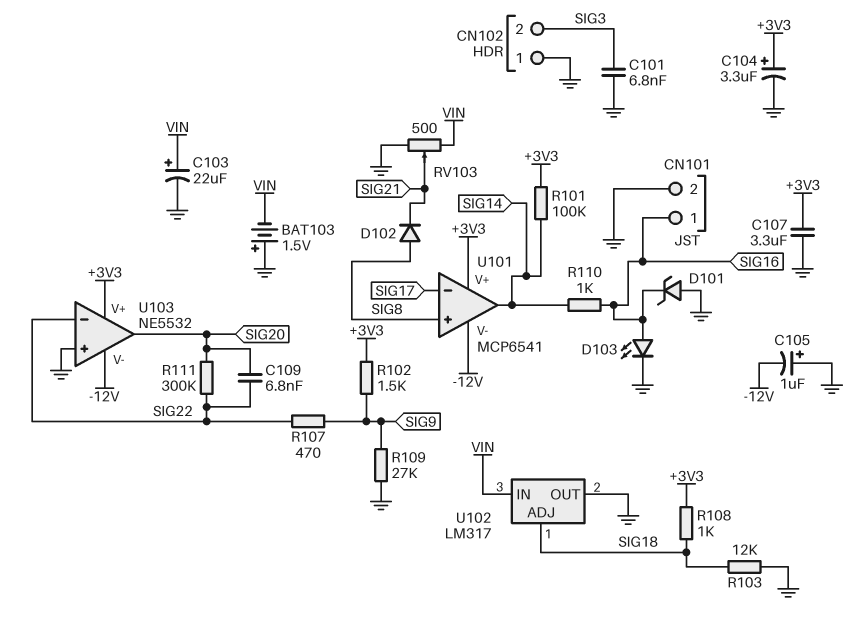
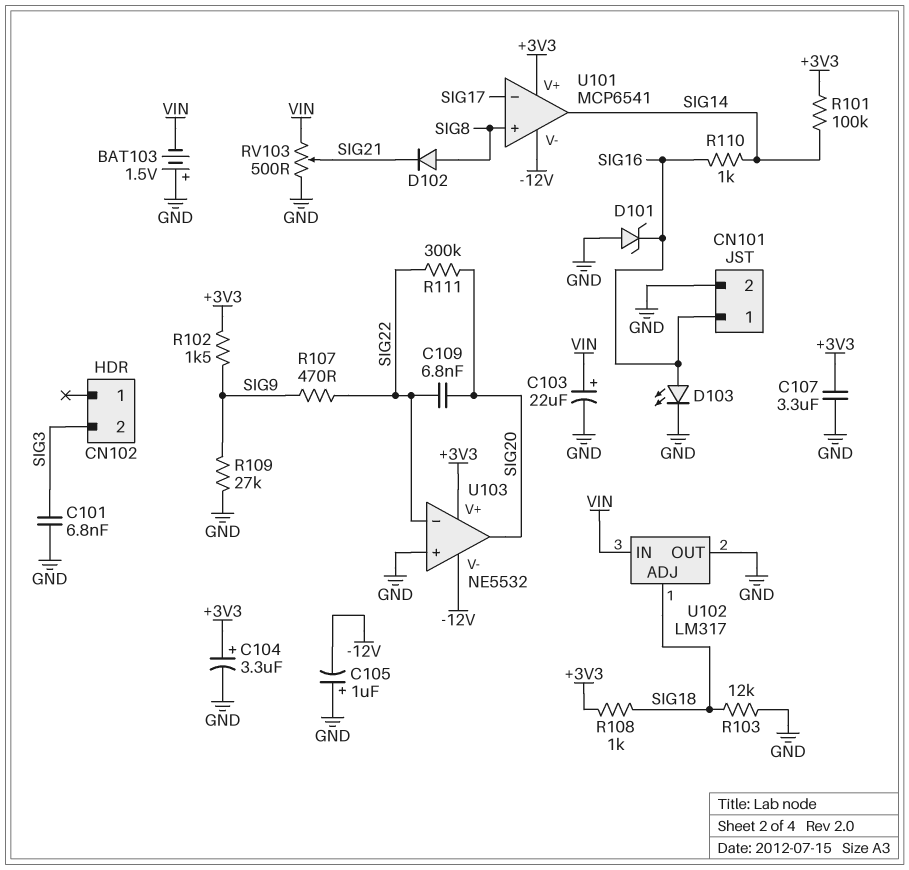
CN102 pin 1: GND -> none

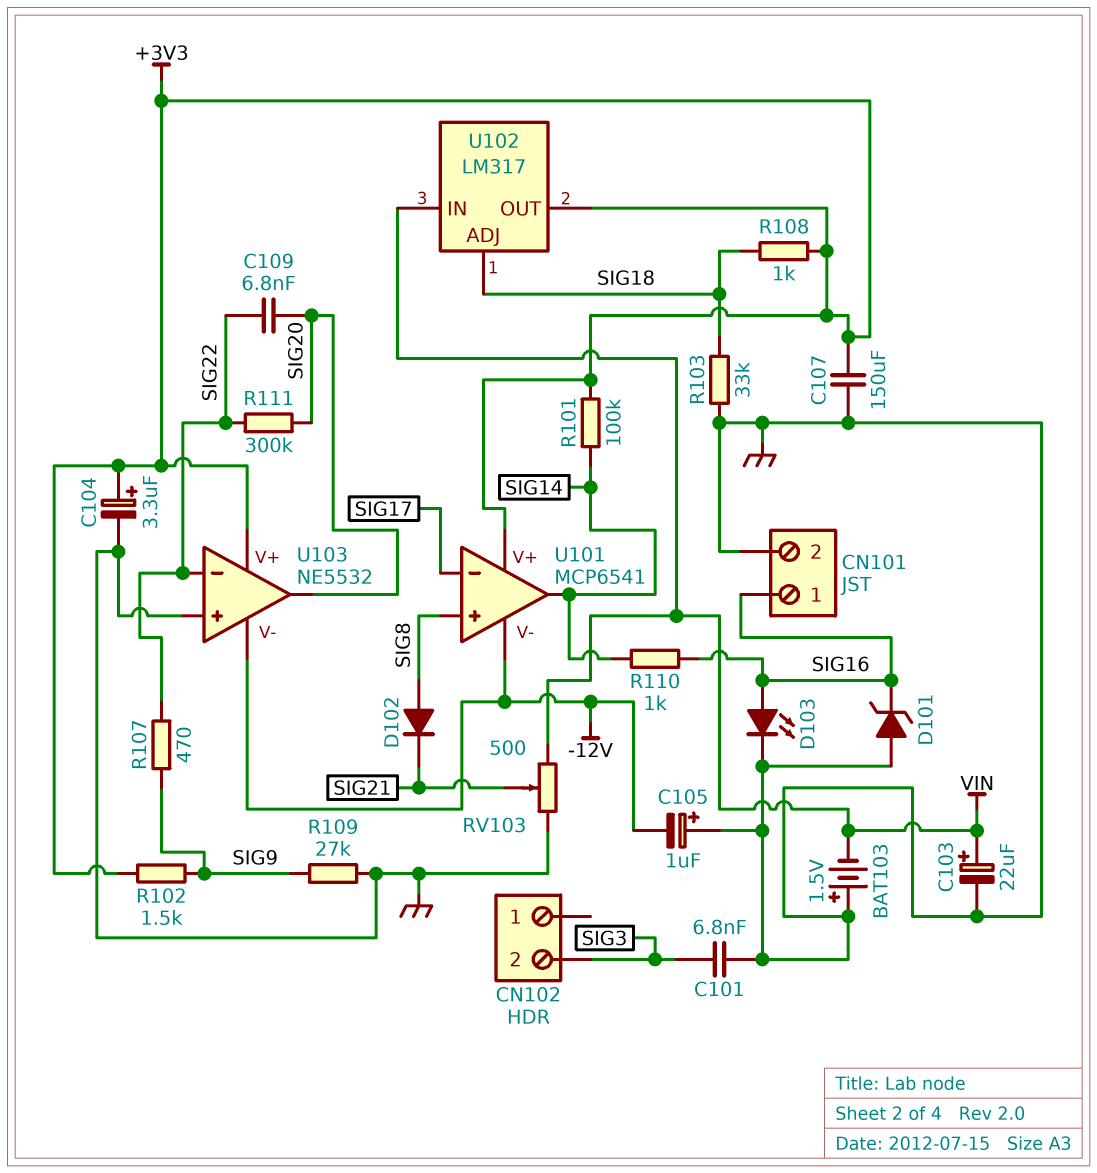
C107: 3.3uF (+3V3, GND) -> 150uF (+3V3, GND)
R103: 12k (GND, SIG18) -> 33k (GND, SIG18)
U102 pin OUT: GND -> +3V3

